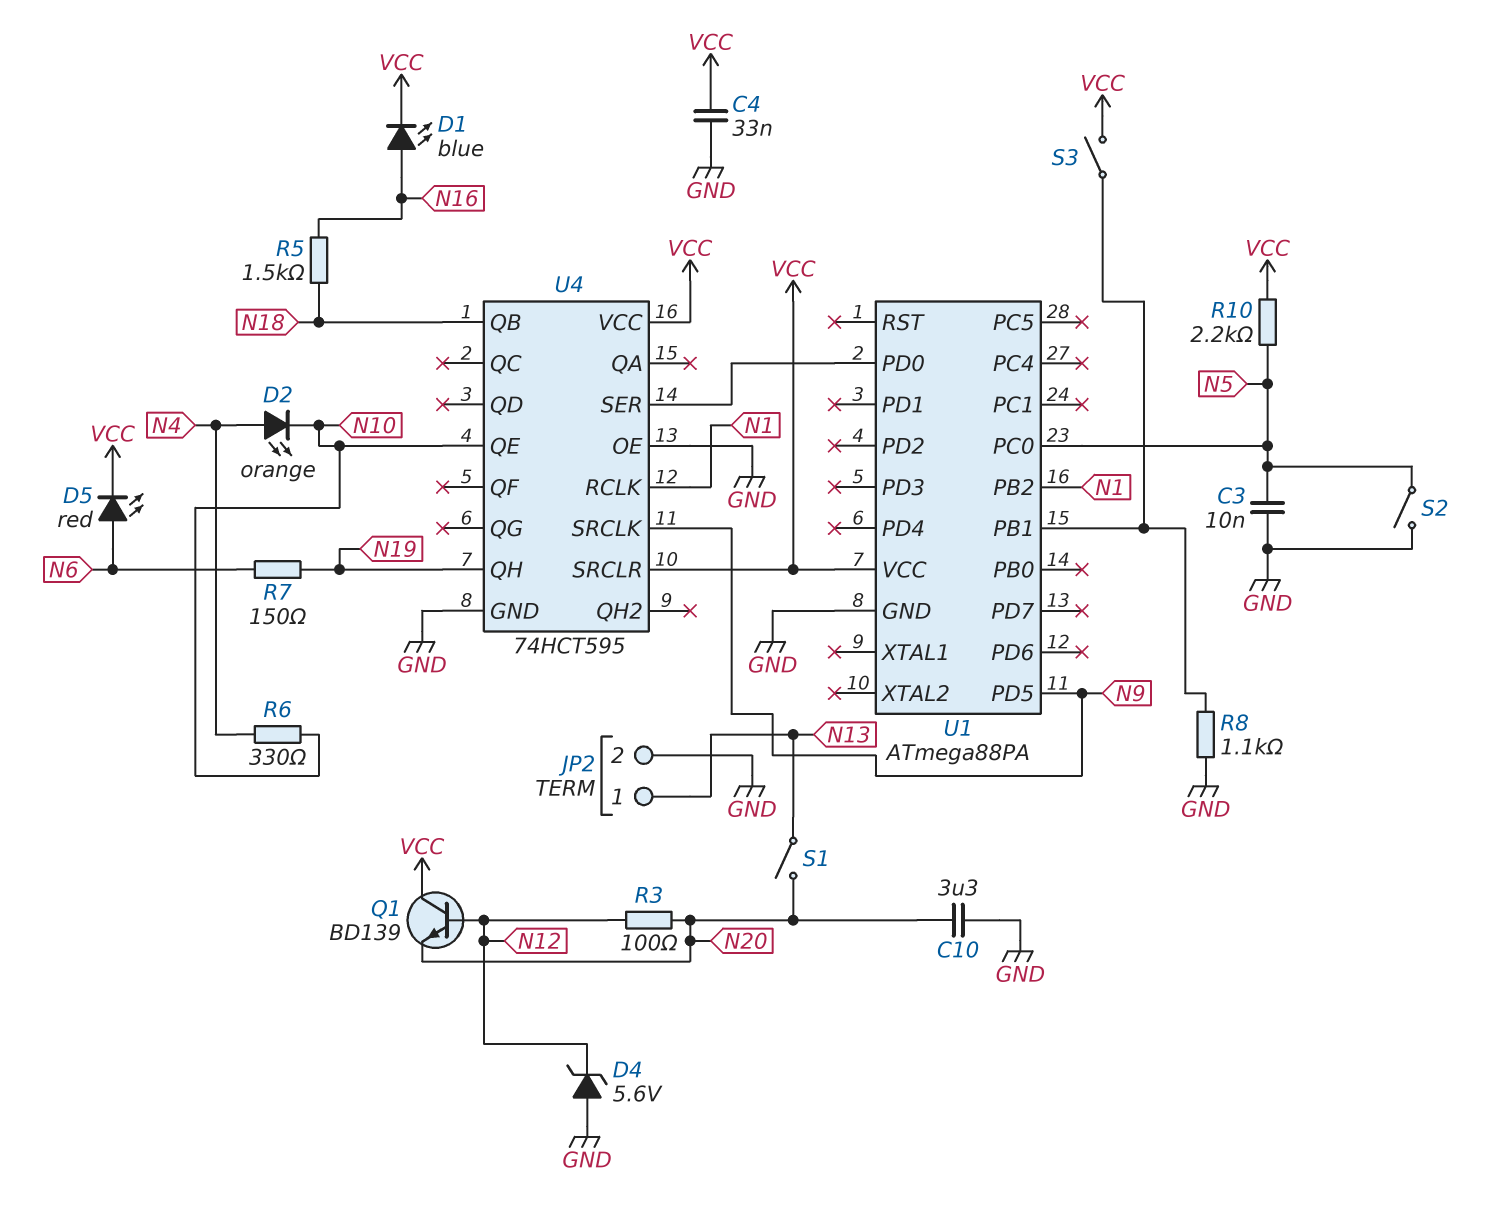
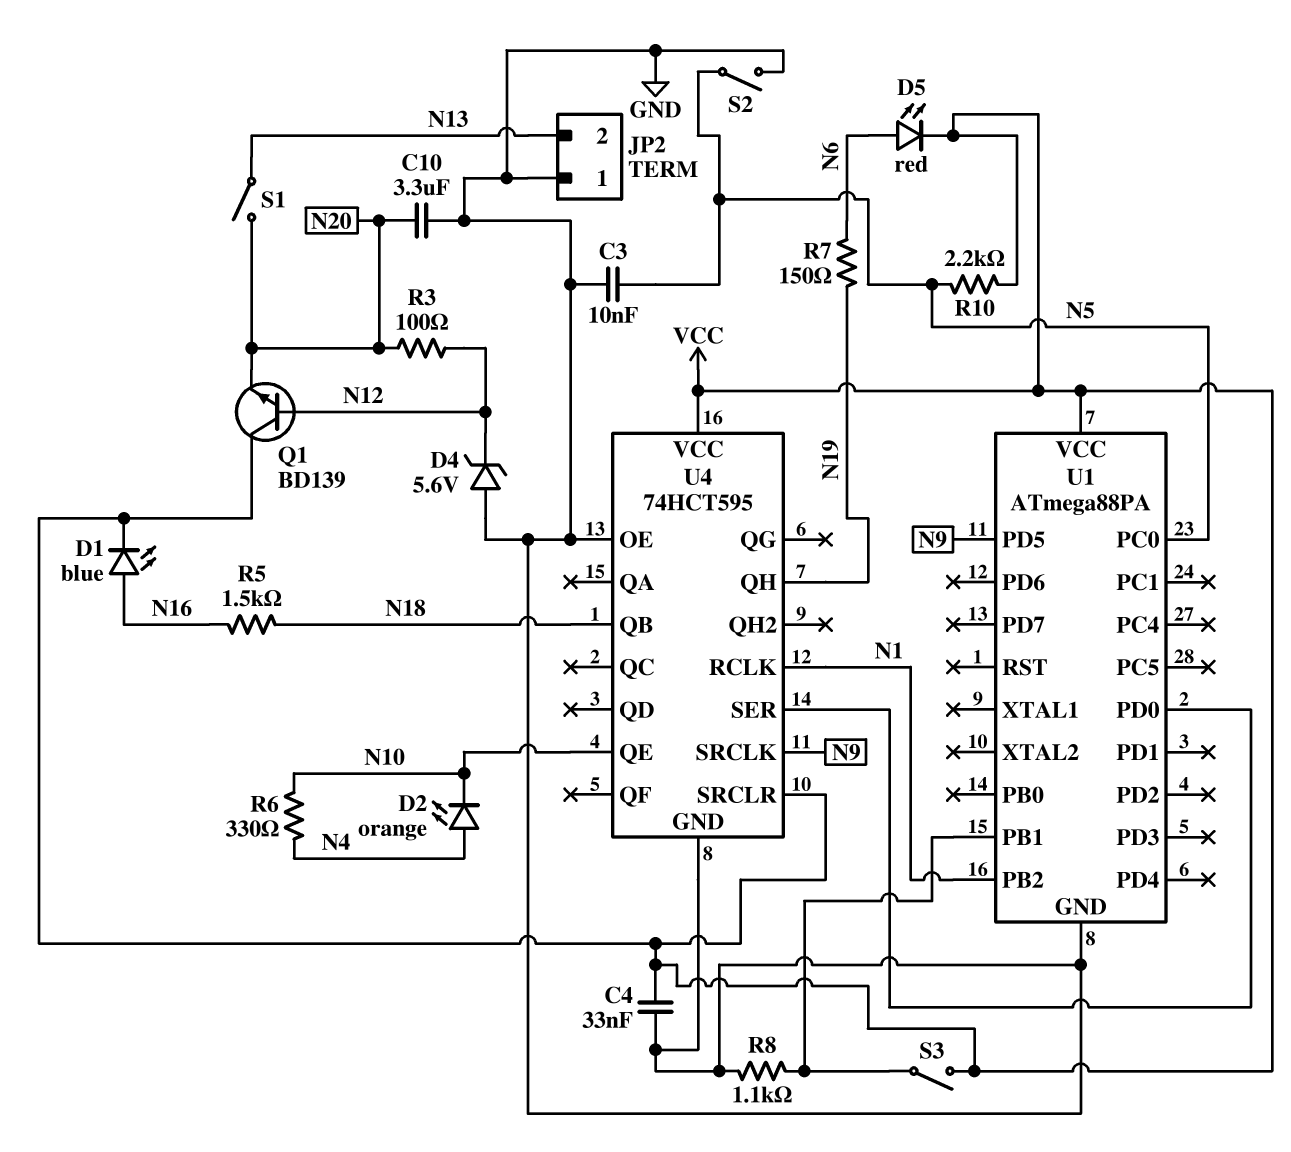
JP2 pin 1: N13 -> GND
JP2 pin 2: GND -> N13

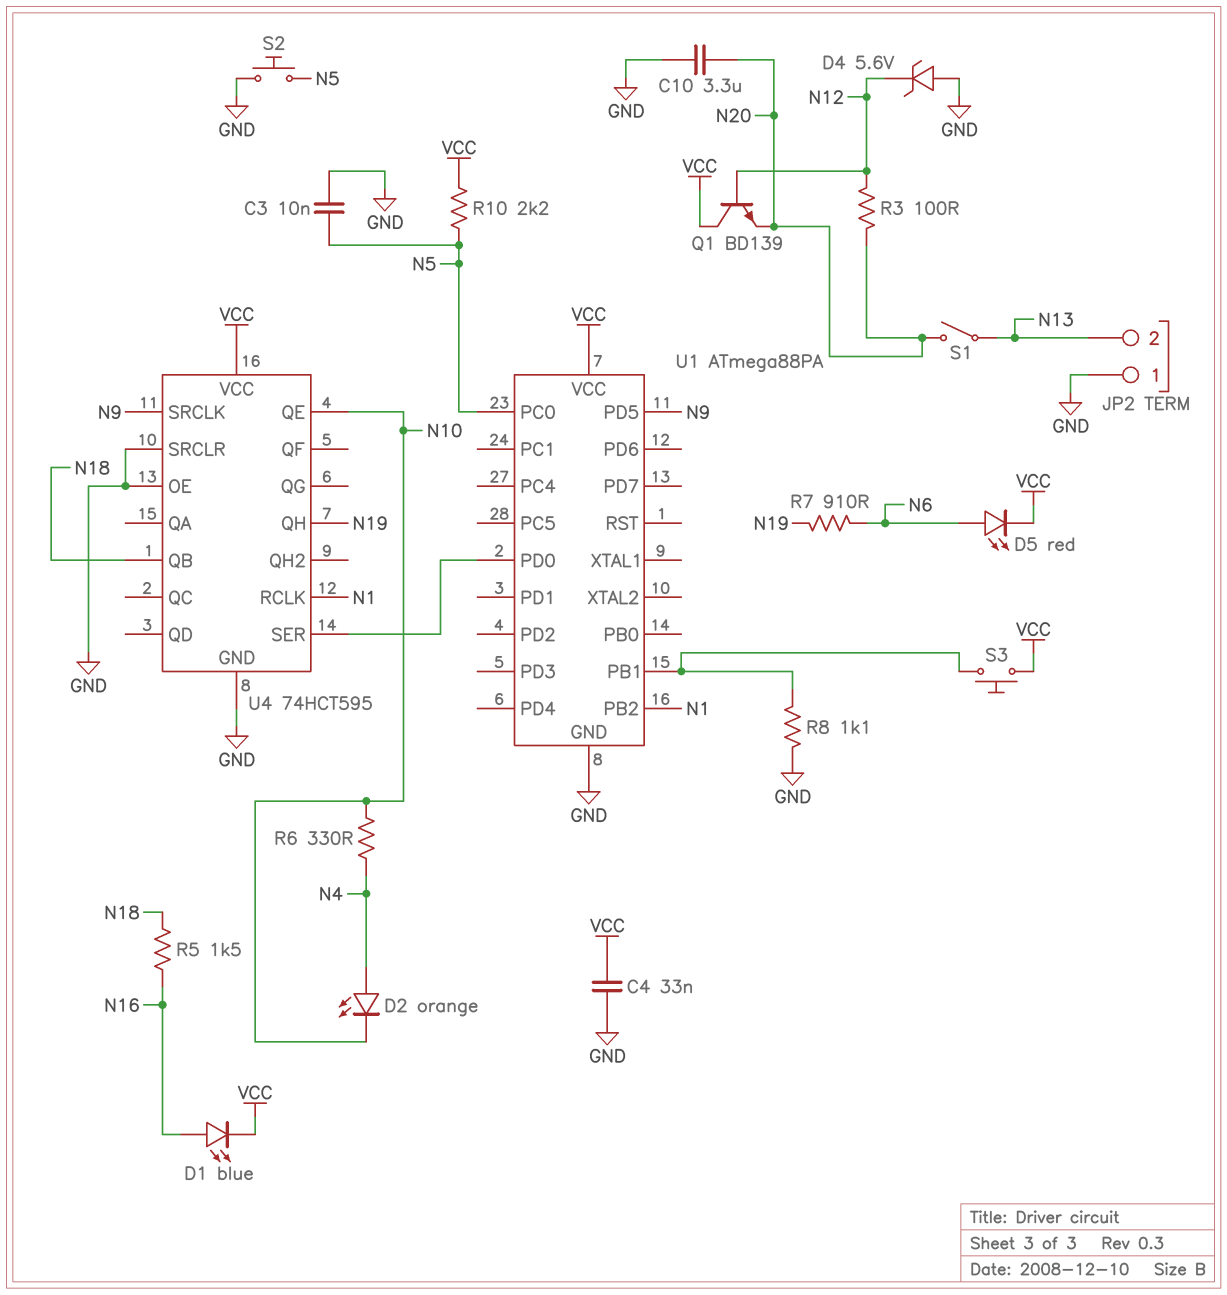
R7: 150 (N6, N19) -> 910 (N6, N19)
S2: switch (GND, N5) -> button (GND, N5)
S3: switch (U1/PB1, VCC) -> button (U1/PB1, VCC)
U4 pin SRCLR: VCC -> GND

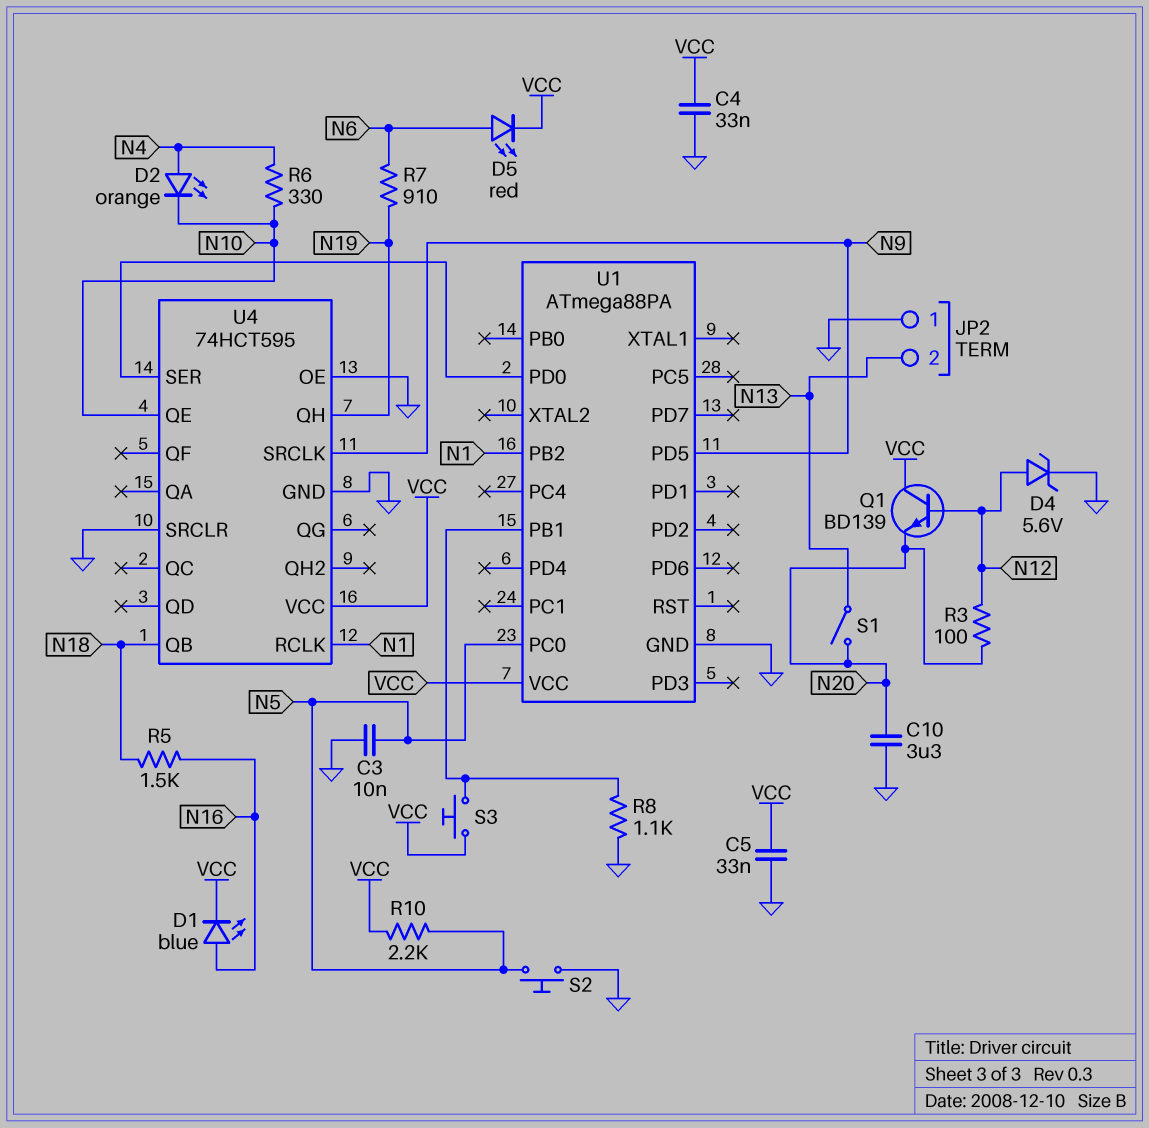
C5: none -> 33nF (GND, VCC)
D4: zener 5.6V (A GND, K N12) -> zener 5.6V (A N12, K GND)

